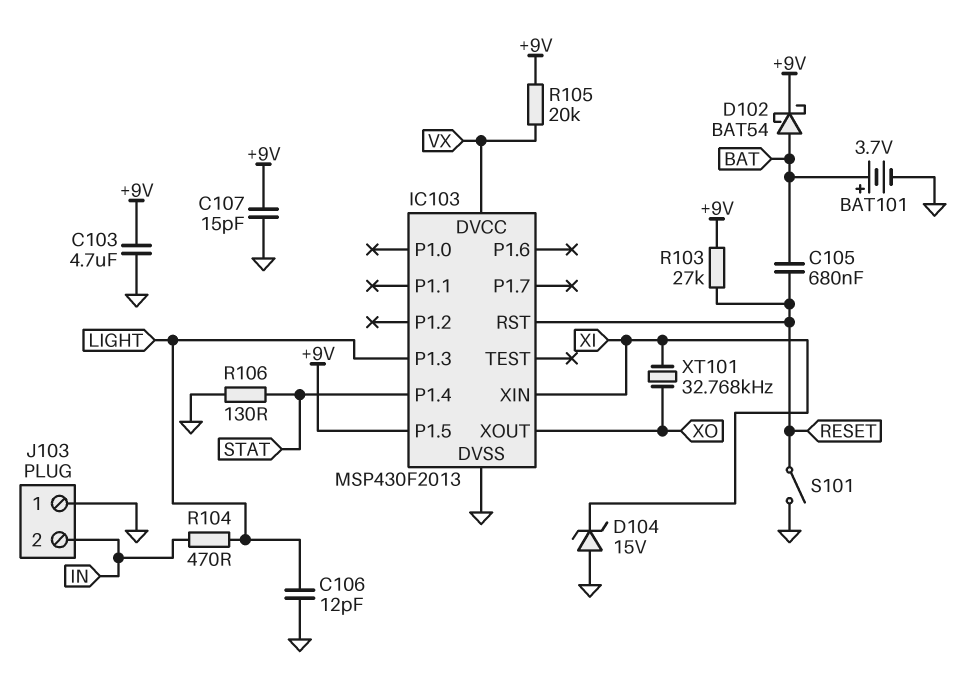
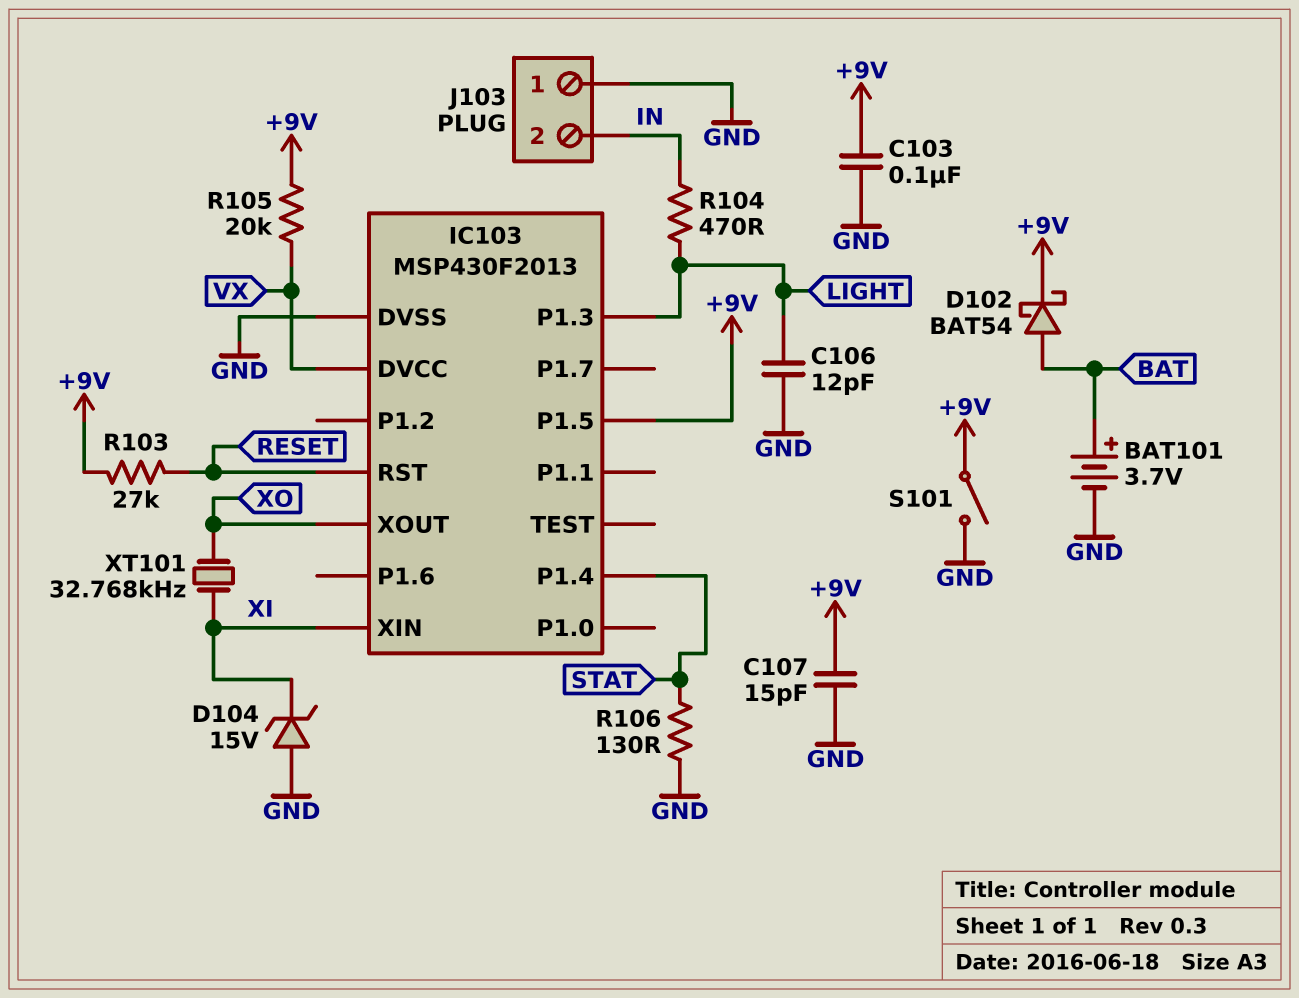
C103: 4.7uF (+9V, GND) -> 100nF (+9V, GND)
C105: 680nF (BAT, RESET) -> none
S101: switch (GND, RESET) -> switch (+9V, GND)

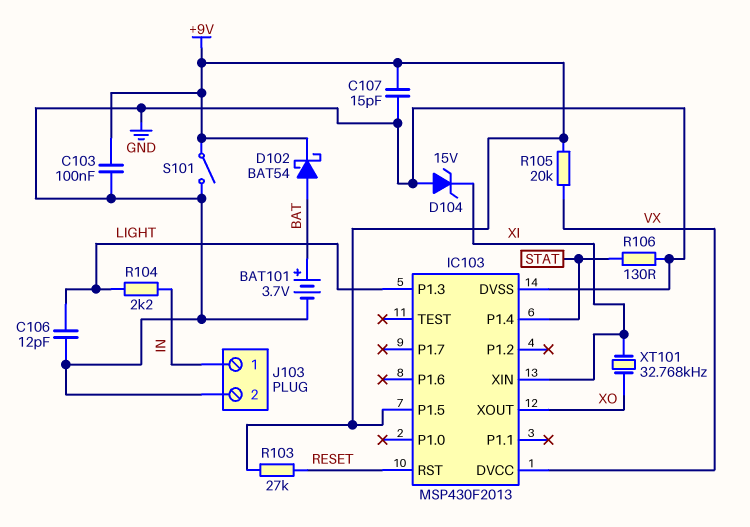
J103 pin 1: GND -> IN
J103 pin 2: IN -> GND
R104: 470 (IN, LIGHT) -> 2.2k (IN, LIGHT)

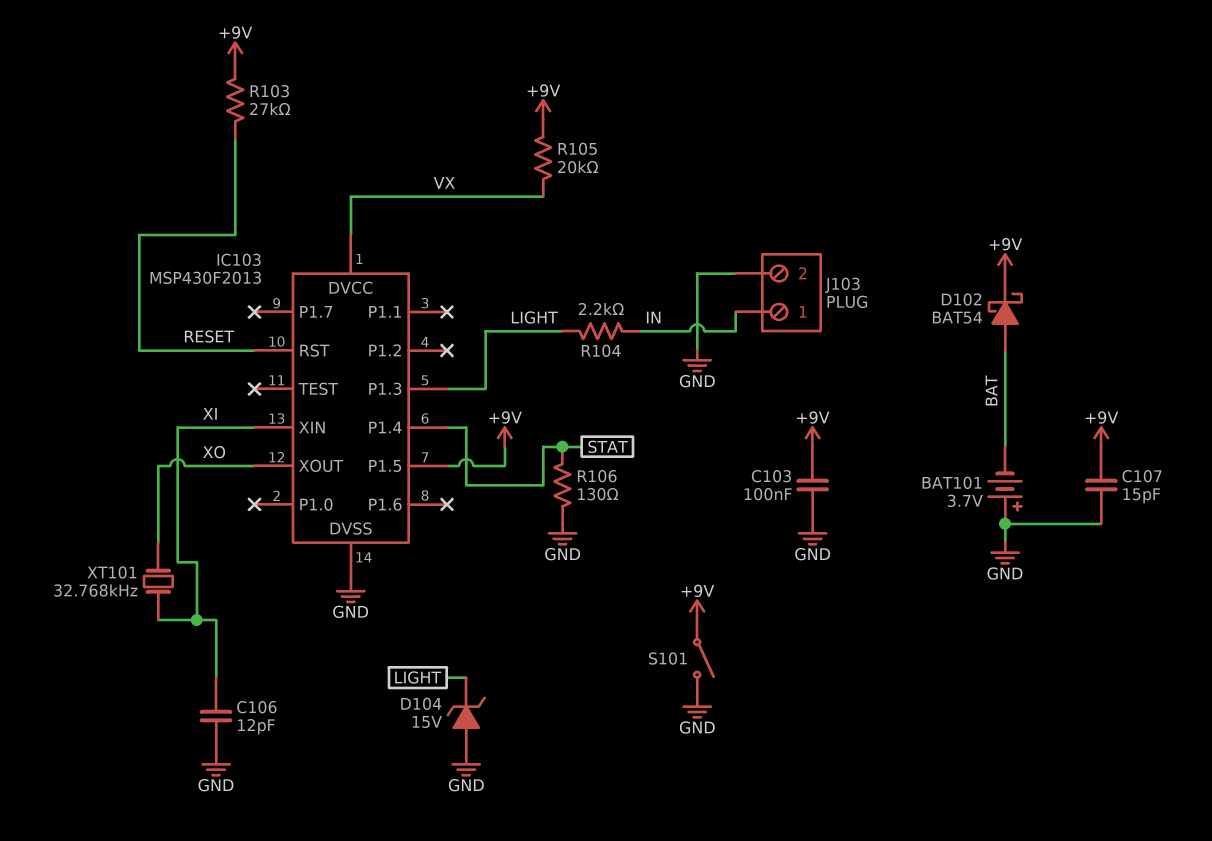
BAT101: 3.7V (plus BAT, minus GND) -> 3.7V (plus GND, minus BAT)
C106: 12pF (GND, LIGHT) -> 12pF (GND, XI)
D104: zener 15V (A GND, K XI) -> zener 15V (A GND, K LIGHT)

